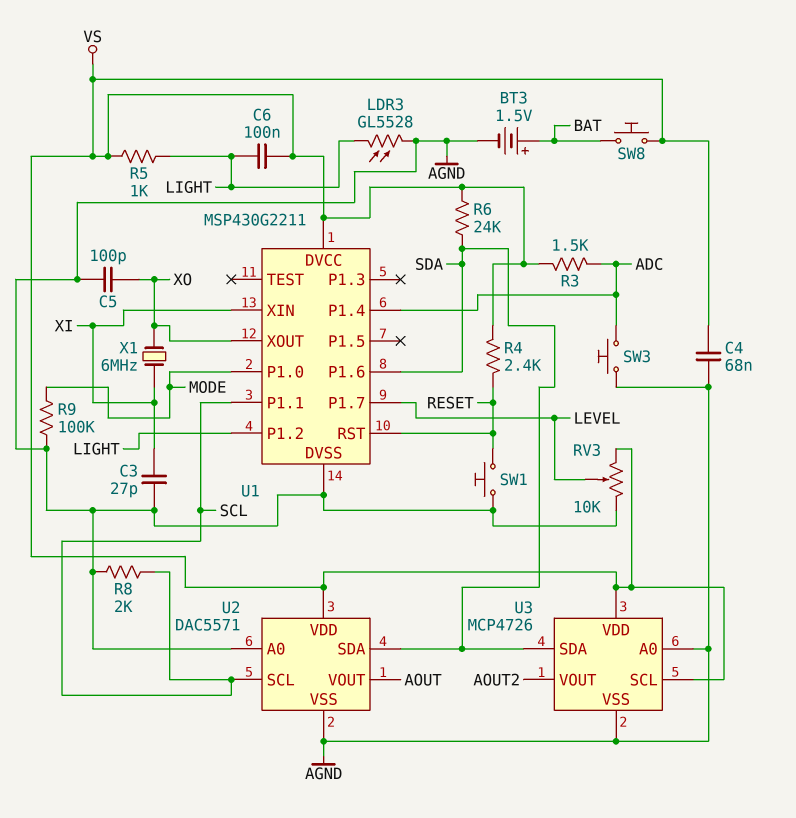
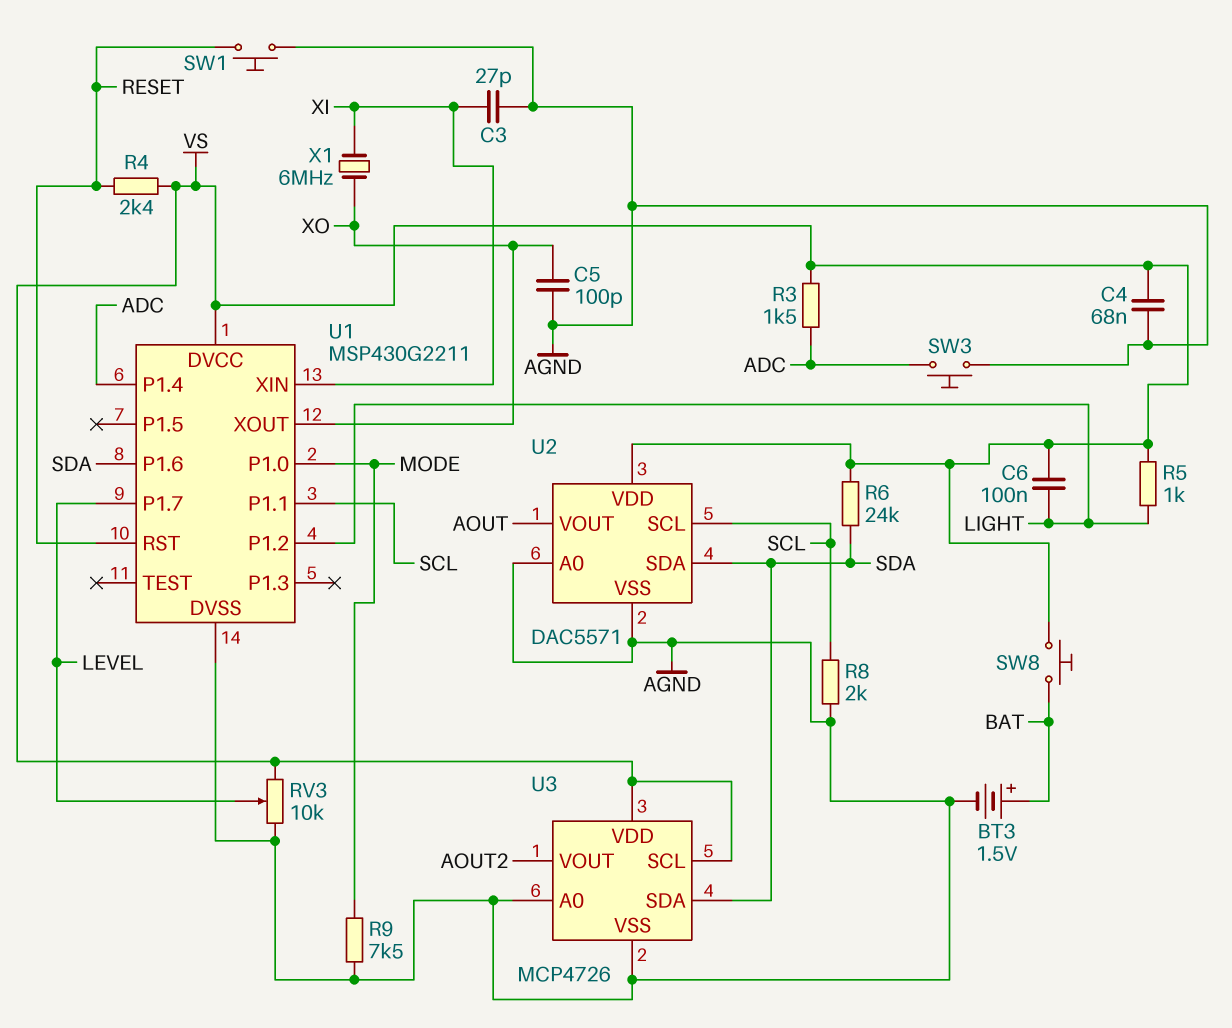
LDR3: GL5528 (AGND, LIGHT) -> none
R9: 100k (AGND, MODE) -> 7.5k (AGND, MODE)

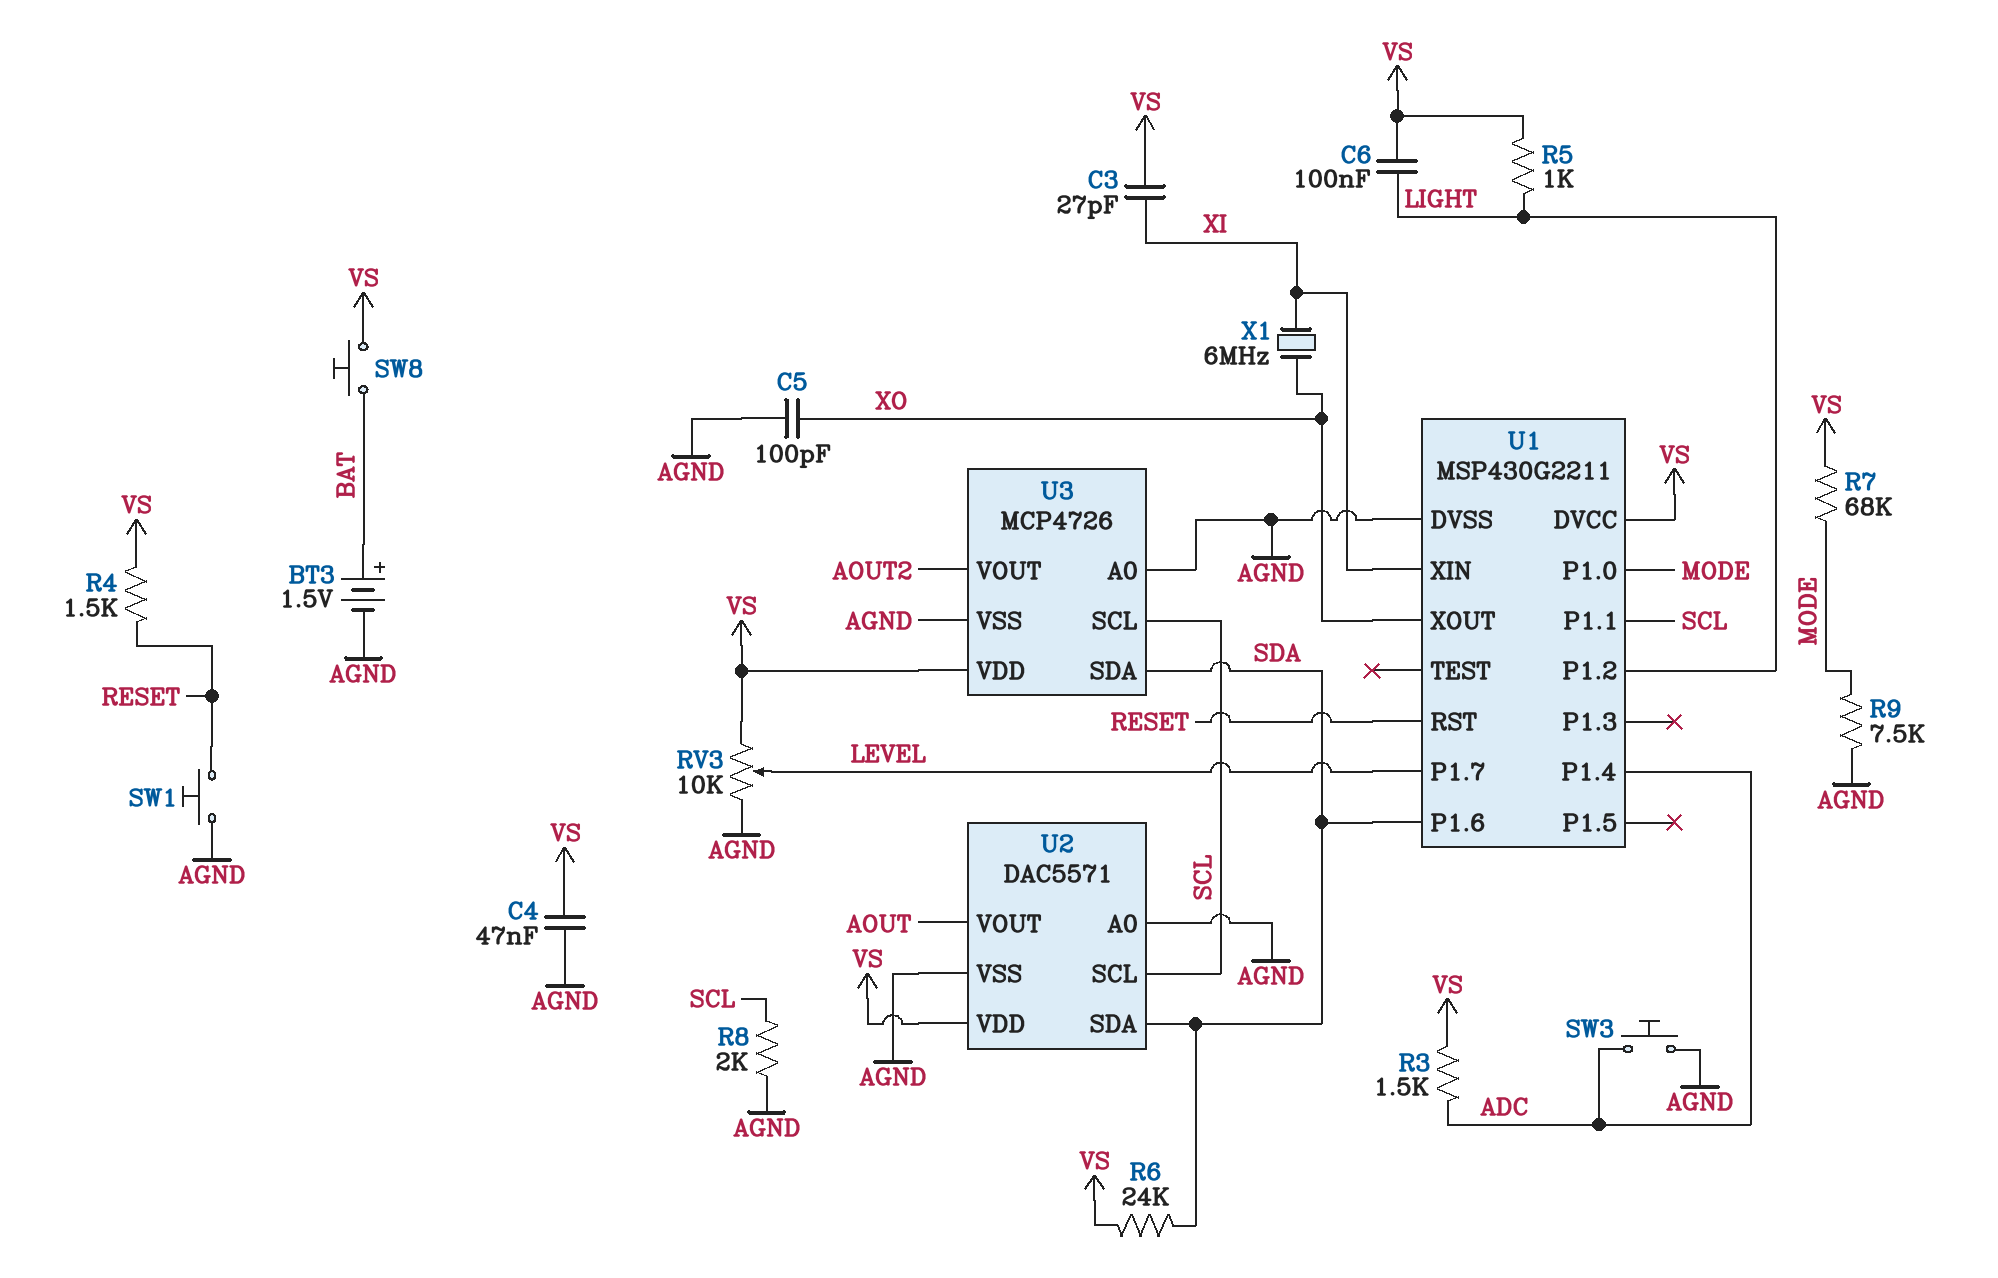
C3: 27pF (AGND, XI) -> 27pF (VS, XI)
C4: 68nF (AGND, VS) -> 47nF (AGND, VS)
R4: 2.4k (RESET, VS) -> 1.5k (RESET, VS)
R7: none -> 68k (MODE, VS)
U3 pin SCL: VS -> SCL

